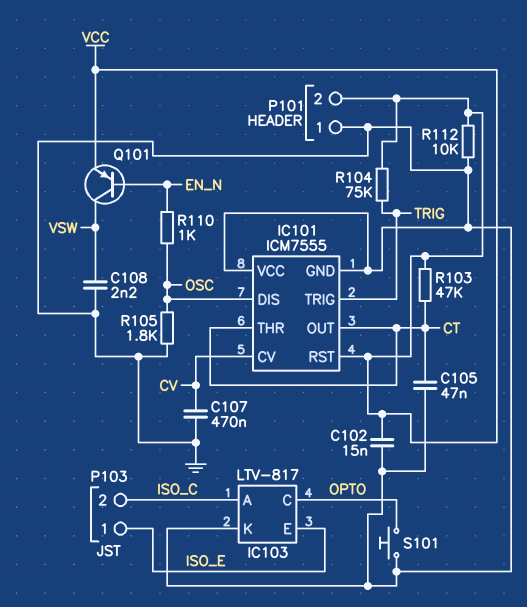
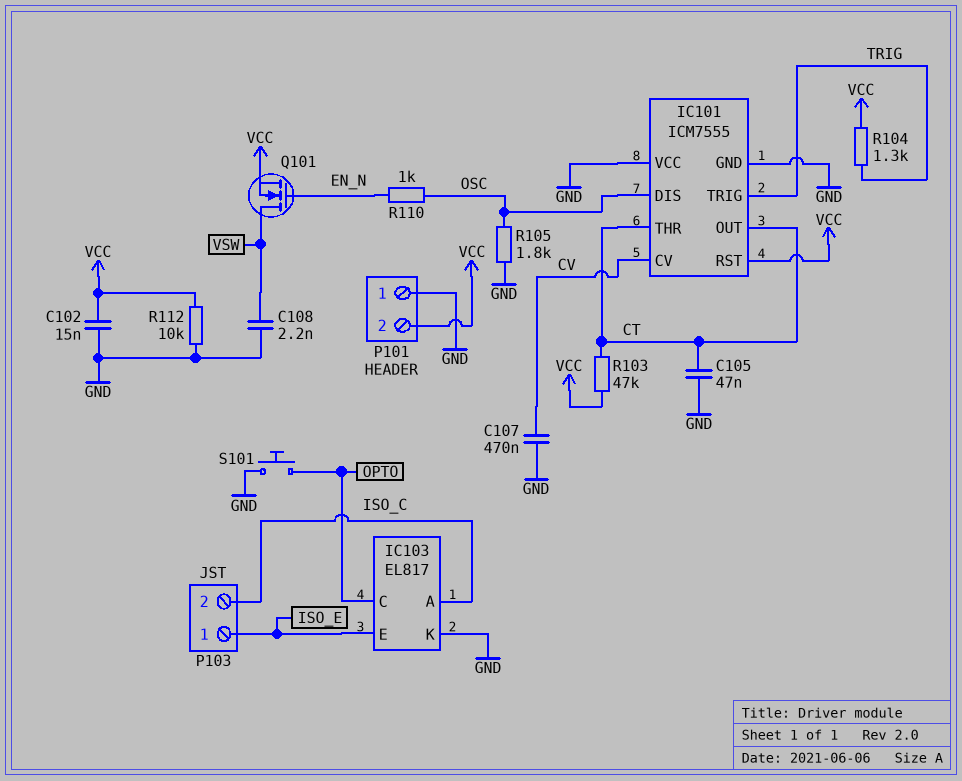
IC103: LTV-817 -> EL817
Q101: PNP (B EN_N, C VSW, E VCC) -> NMOS (G EN_N, D VSW, S VCC)
R104: 75k (TRIG, VCC) -> 1.3k (TRIG, VCC)

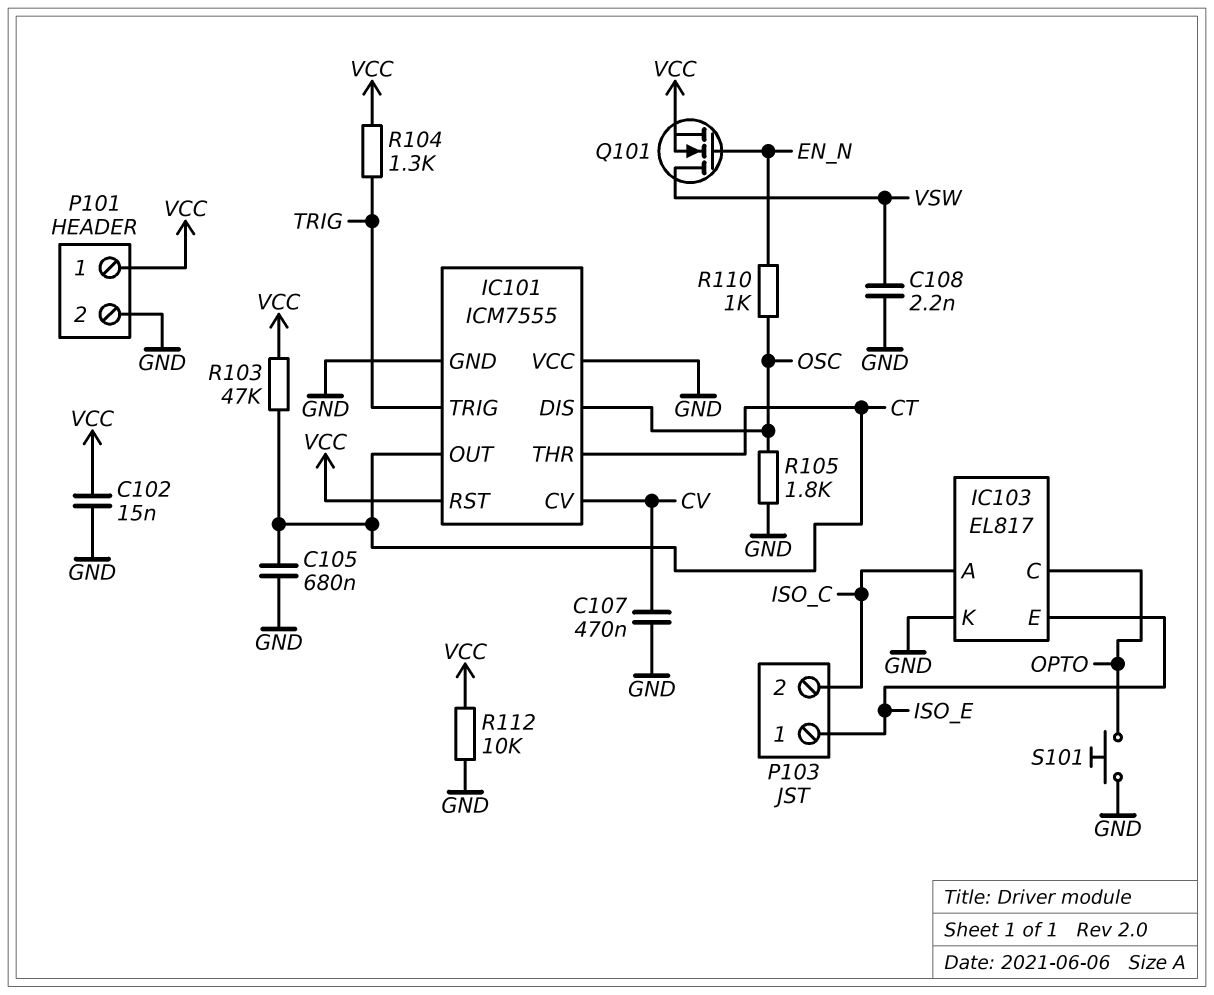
C105: 47nF (CT, GND) -> 680nF (CT, GND)
P101 pin 1: GND -> VCC
P101 pin 2: VCC -> GND

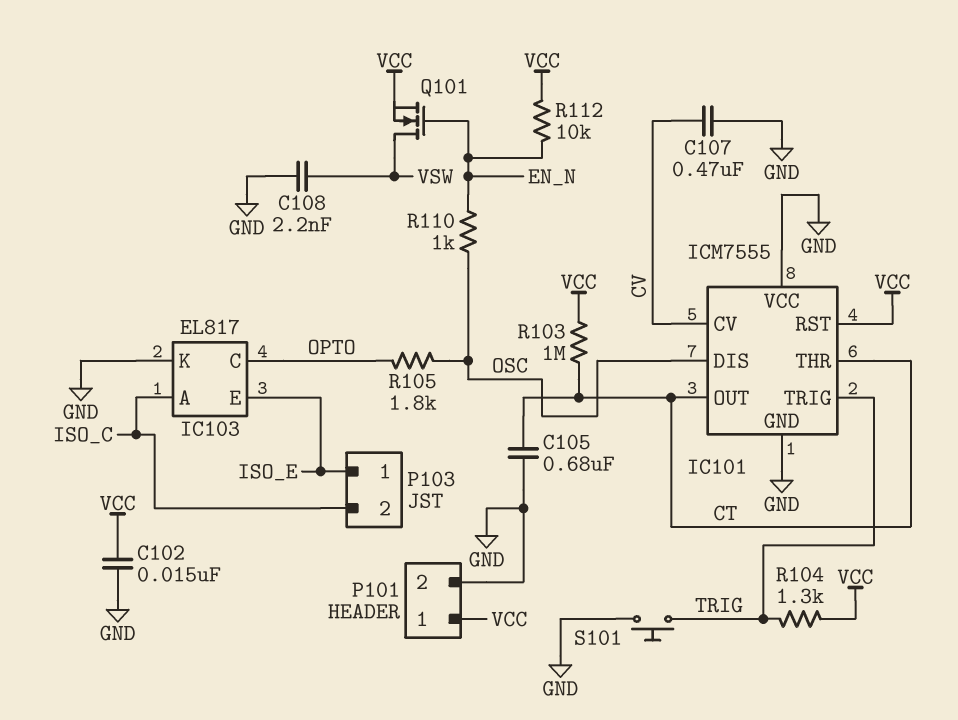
R103: 47k (CT, VCC) -> 1M (CT, VCC)
R105: 1.8k (GND, OSC) -> 1.8k (OPTO, OSC)
R112: 10k (GND, VCC) -> 10k (EN_N, VCC)
S101: button (GND, OPTO) -> button (GND, TRIG)

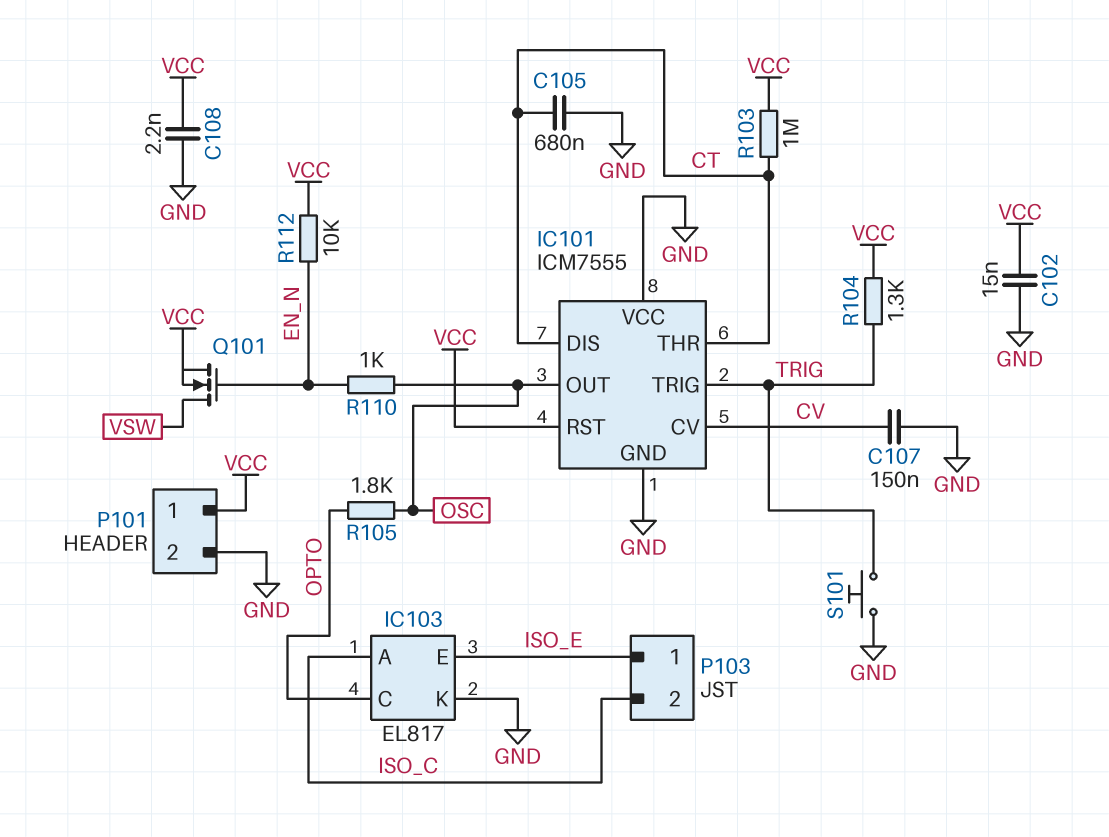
C107: 470nF (CV, GND) -> 150nF (CV, GND)
C108: 2.2nF (GND, VSW) -> 2.2nF (GND, VCC)
IC101 pin DIS: OSC -> CT
IC101 pin OUT: CT -> OSC

